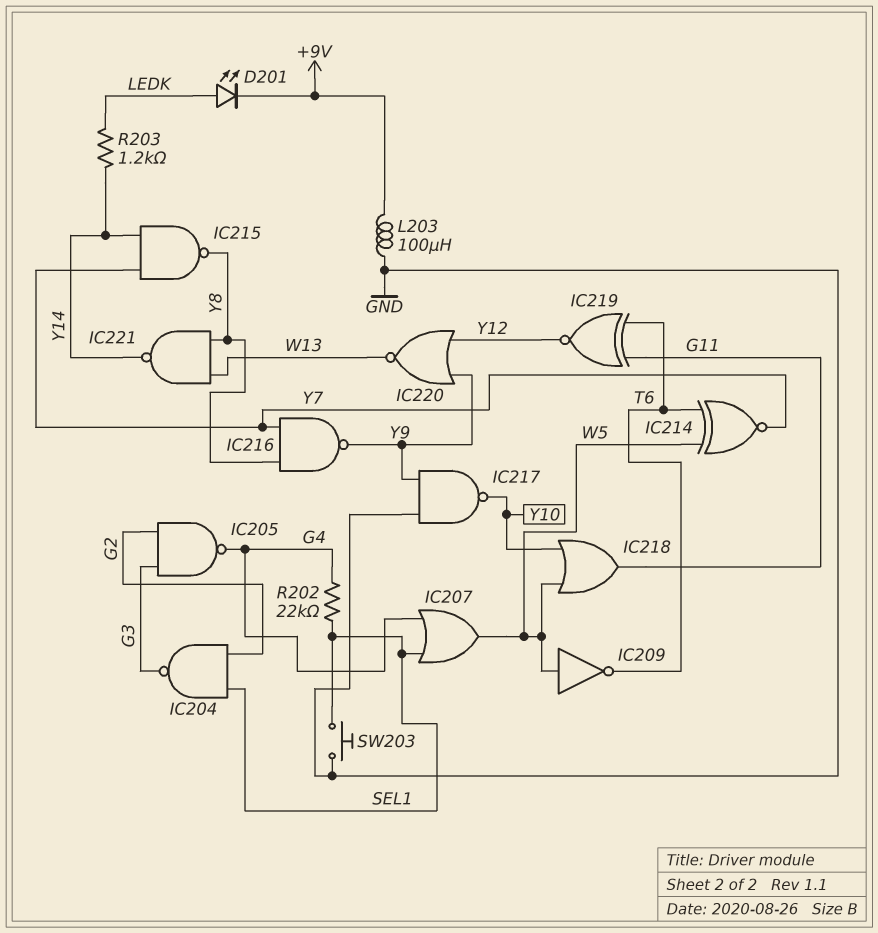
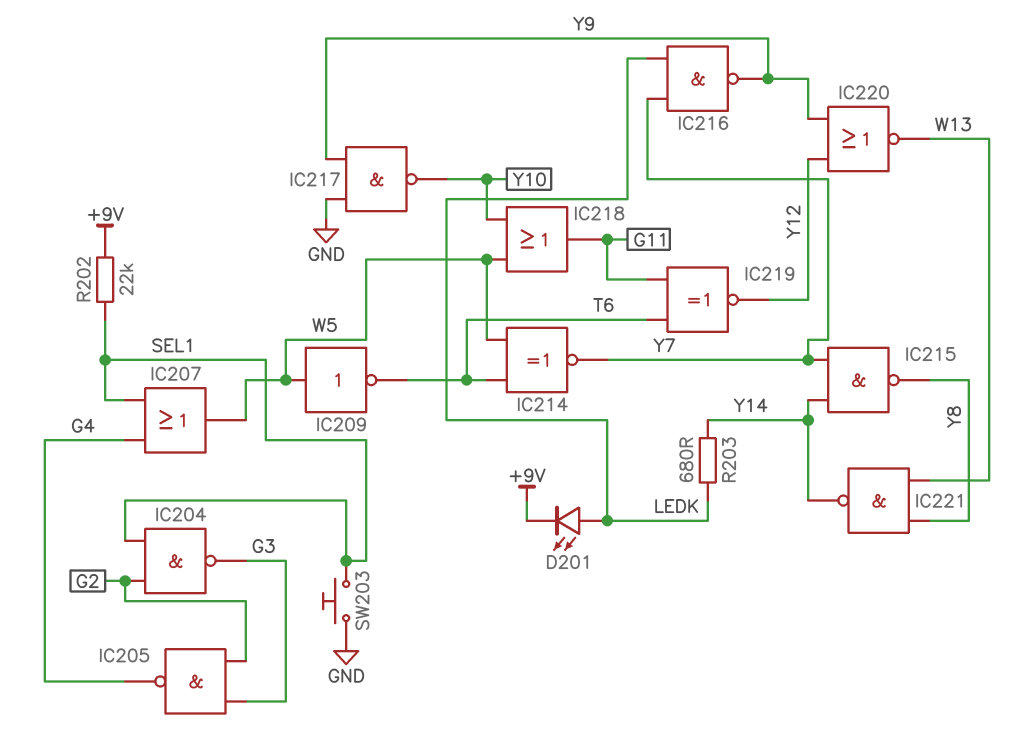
IC216: NAND (in Y7, in Y8, out Y9) -> NAND (in LEDK, in Y7, out Y9)
L203: 100uH (+9V, GND) -> none
R202: 22k (G4, SEL1) -> 22k (+9V, SEL1)
R203: 1.2k (LEDK, Y14) -> 680 (LEDK, Y14)

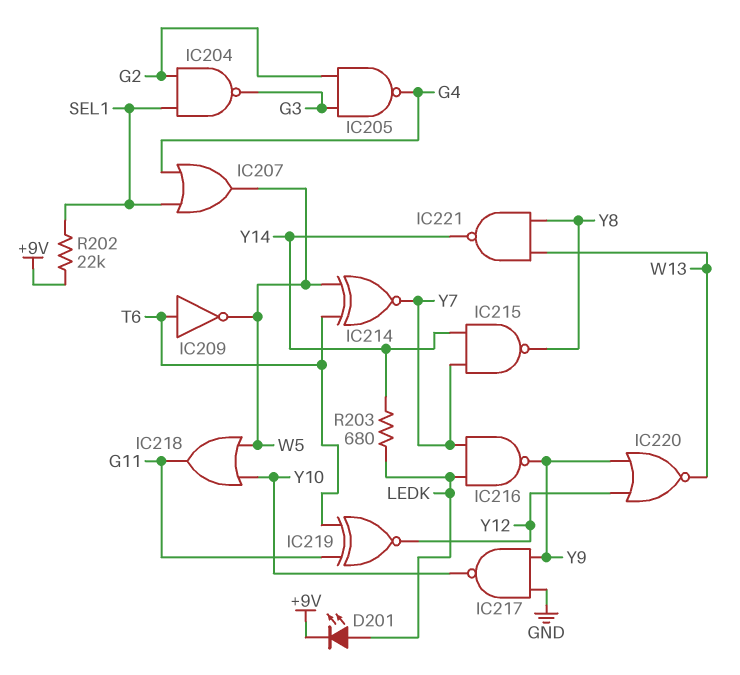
IC209: NOT (in W5, out T6) -> NOT (in T6, out W5)
SW203: button (GND, SEL1) -> none

